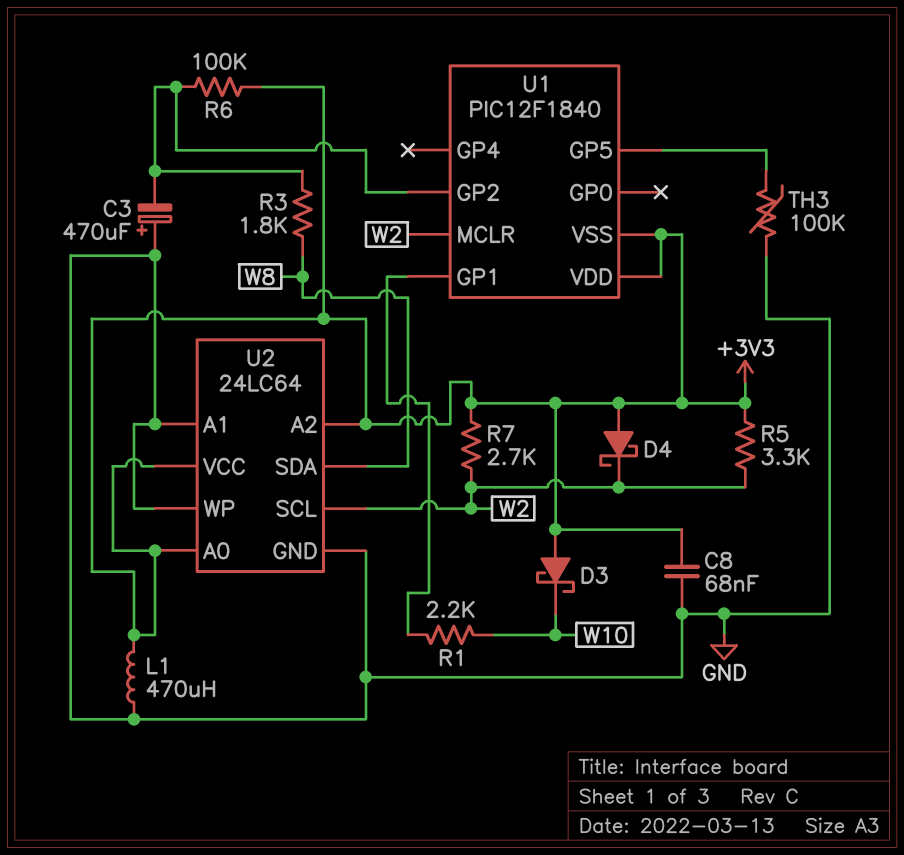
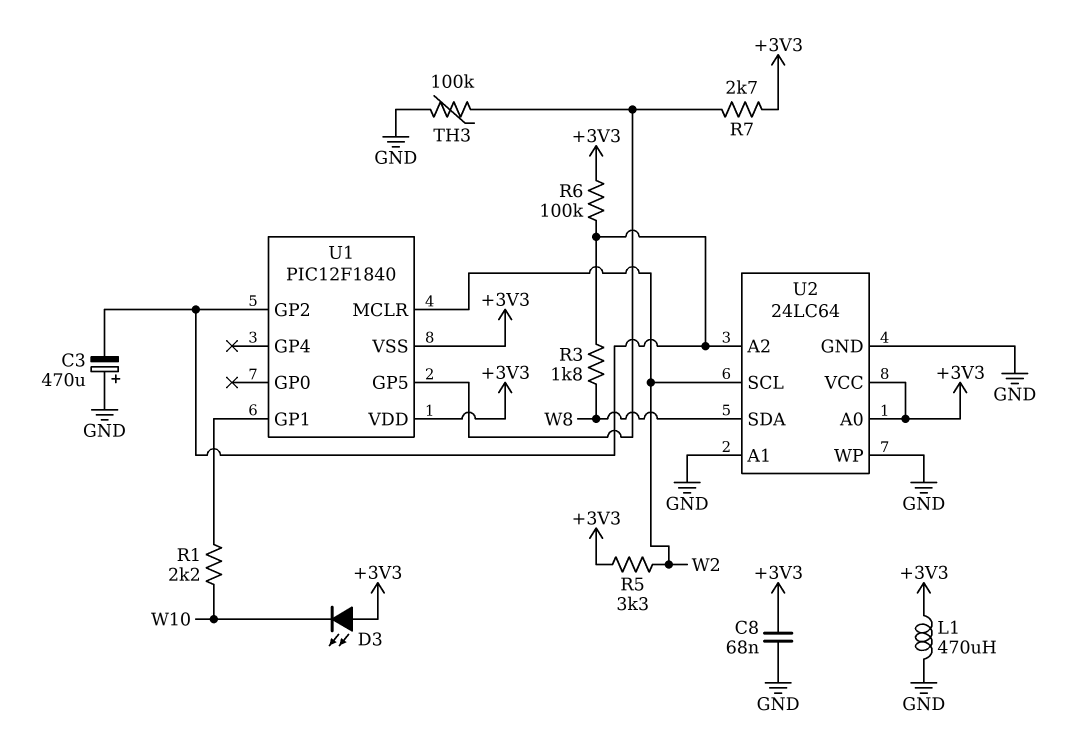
D3: schottky (A +3V3, K W10) -> LED (A +3V3, K W10)
D4: schottky (A +3V3, K W2) -> none
R7: 2.7k (+3V3, W2) -> 2.7k (+3V3, U1/GP5)
U2 pin A2: +3V3 -> U1/GP2

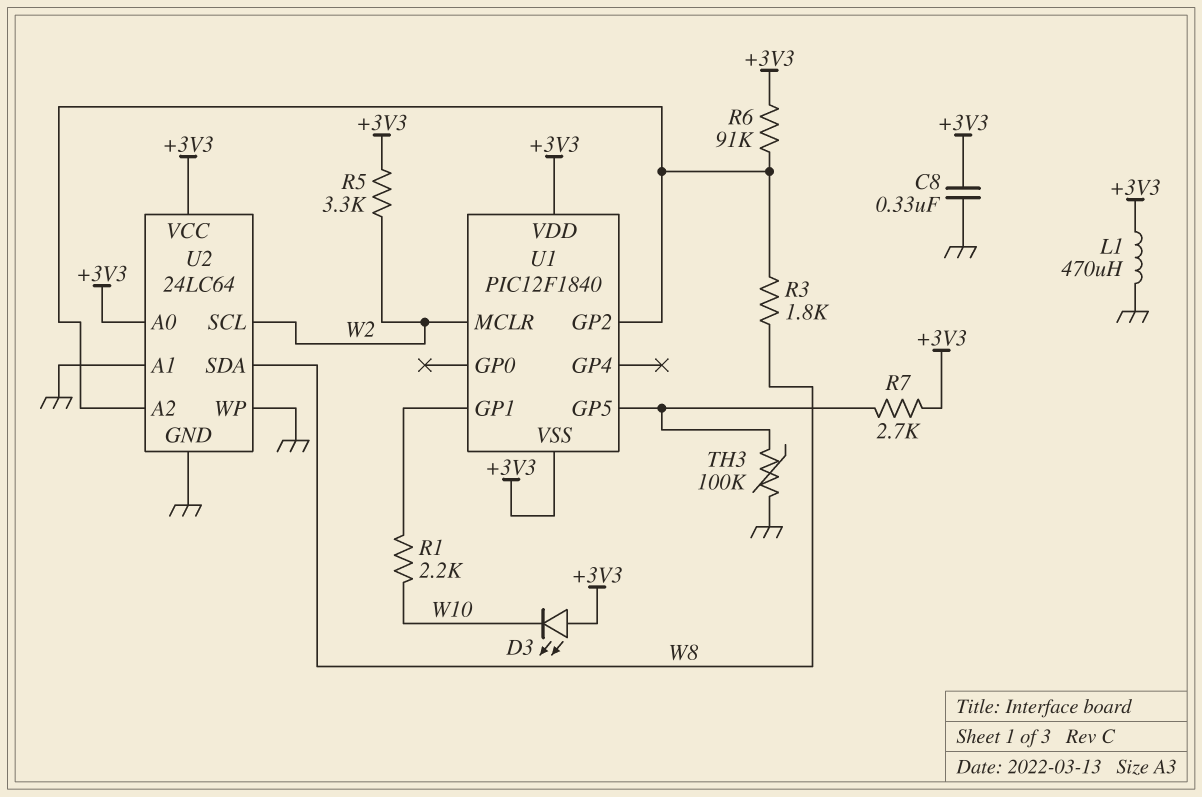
C3: 470uF (plus GND, minus U1/GP2) -> none
C8: 68nF (+3V3, GND) -> 330nF (+3V3, GND)
R6: 100k (+3V3, U1/GP2) -> 91k (+3V3, U1/GP2)

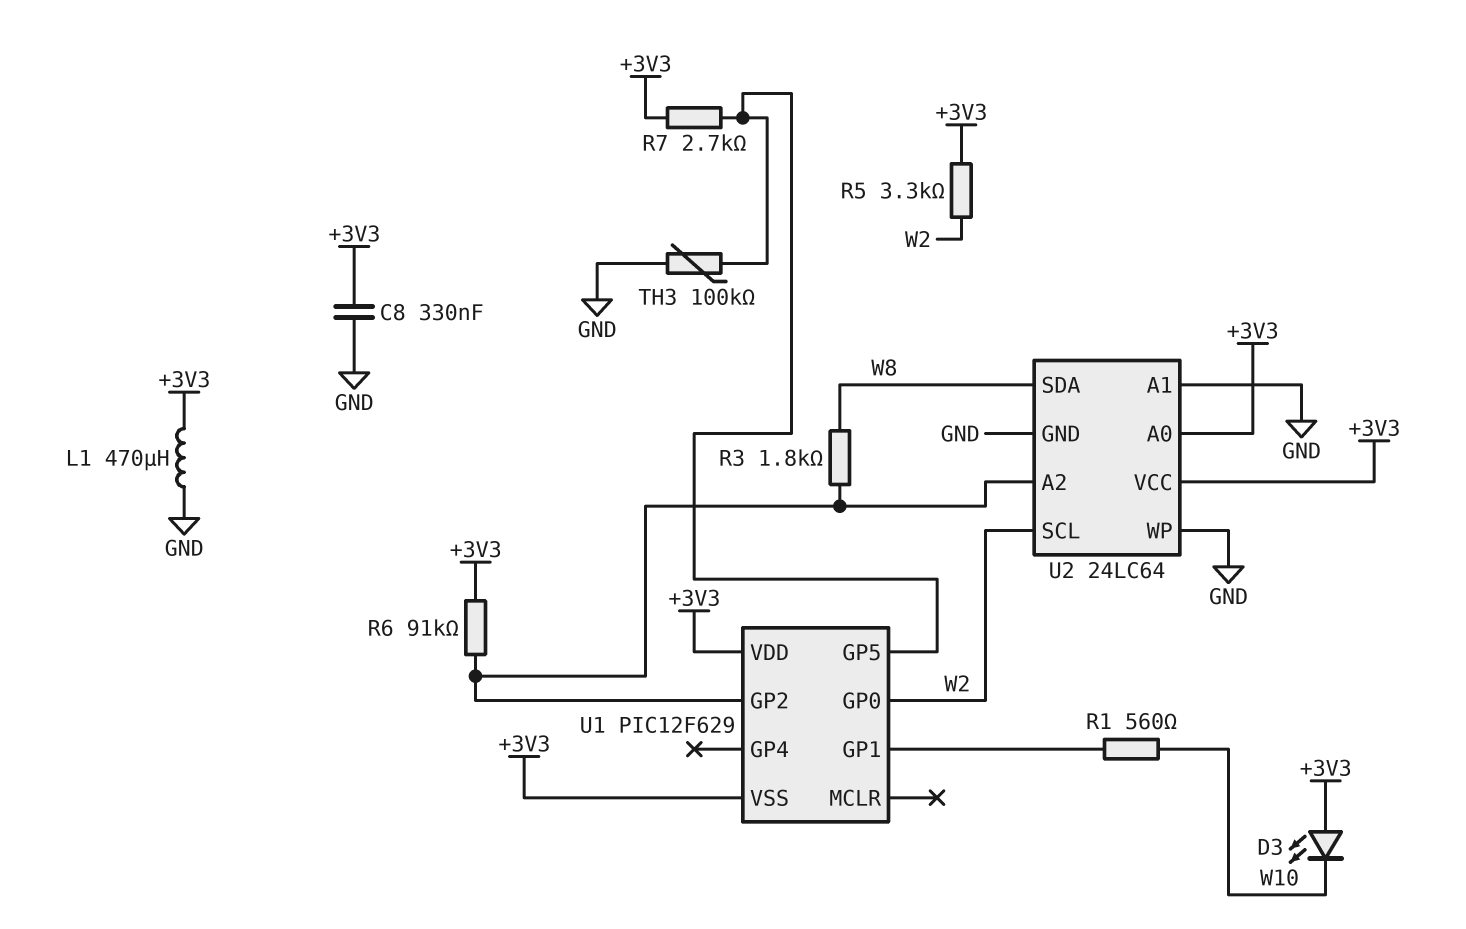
R1: 2.2k (U1/GP1, W10) -> 560 (U1/GP1, W10)
U1: PIC12F1840 -> PIC12F629
U1 pin GP0: none -> W2
U1 pin MCLR: W2 -> none

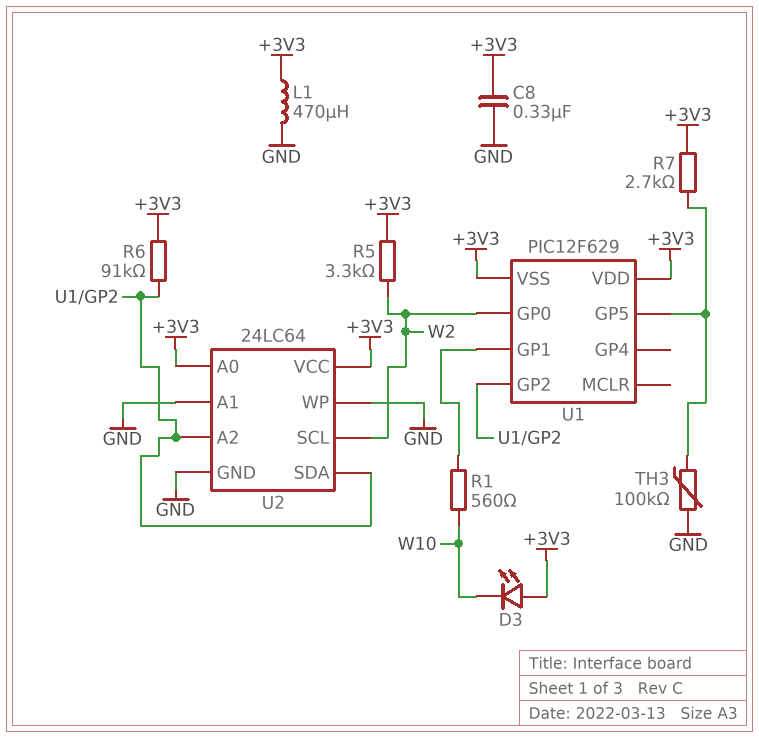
R3: 1.8k (U1/GP2, W8) -> none
U2 pin SDA: W8 -> U1/GP2

